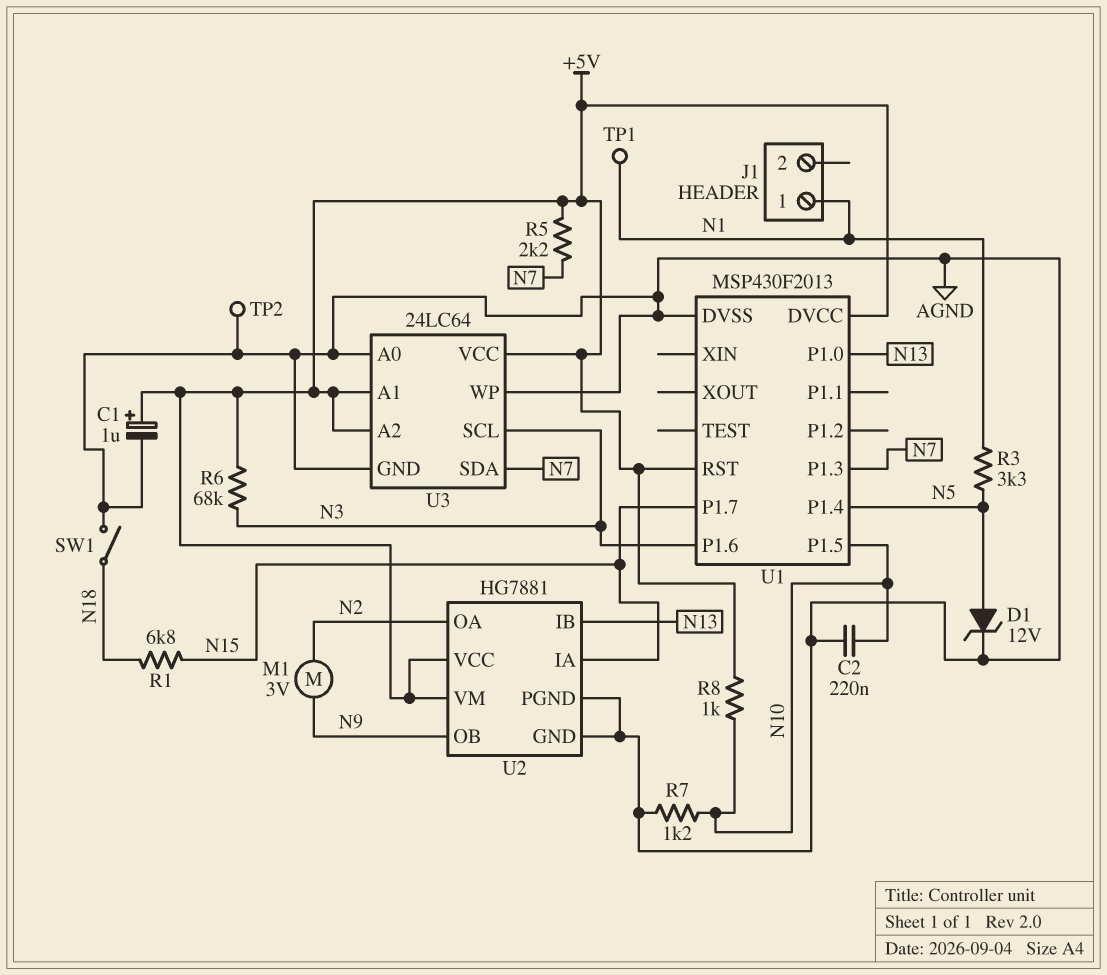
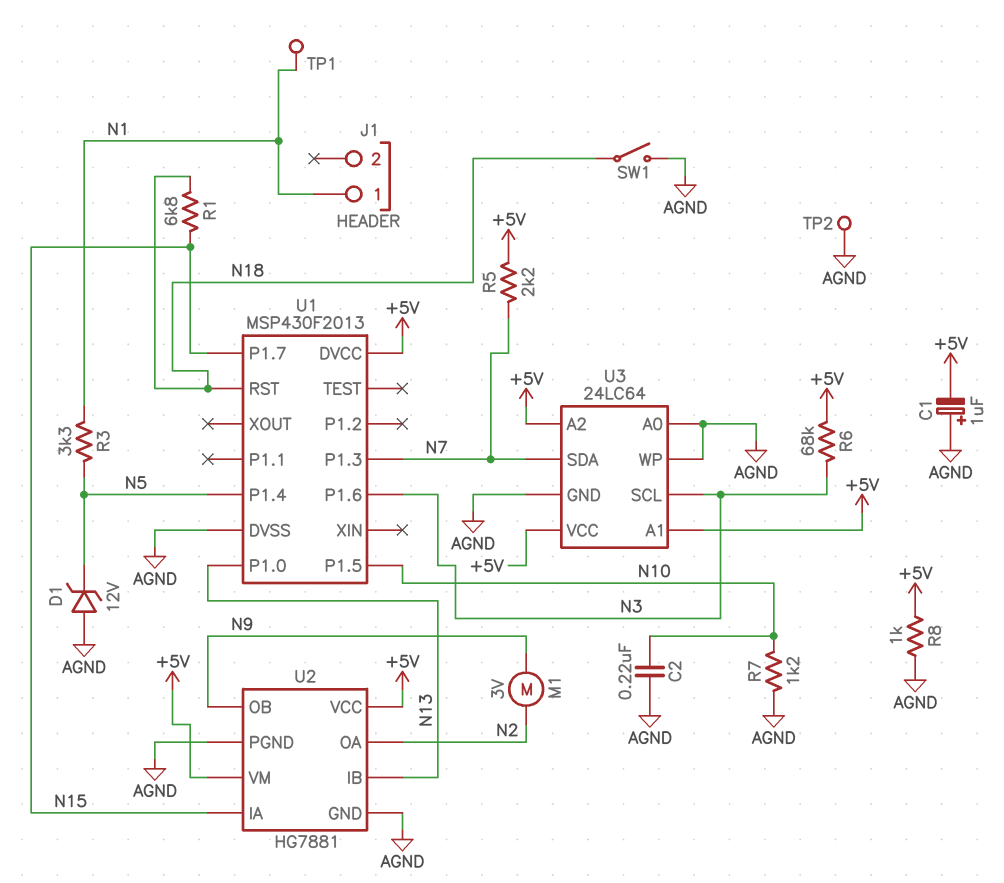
C1: 1uF (plus +5V, minus AGND) -> 1uF (plus AGND, minus +5V)
D1: zener 12V (A N5, K AGND) -> zener 12V (A AGND, K N5)
R8: 1k (+5V, N10) -> 1k (+5V, AGND)
U1 pin RST: +5V -> N18

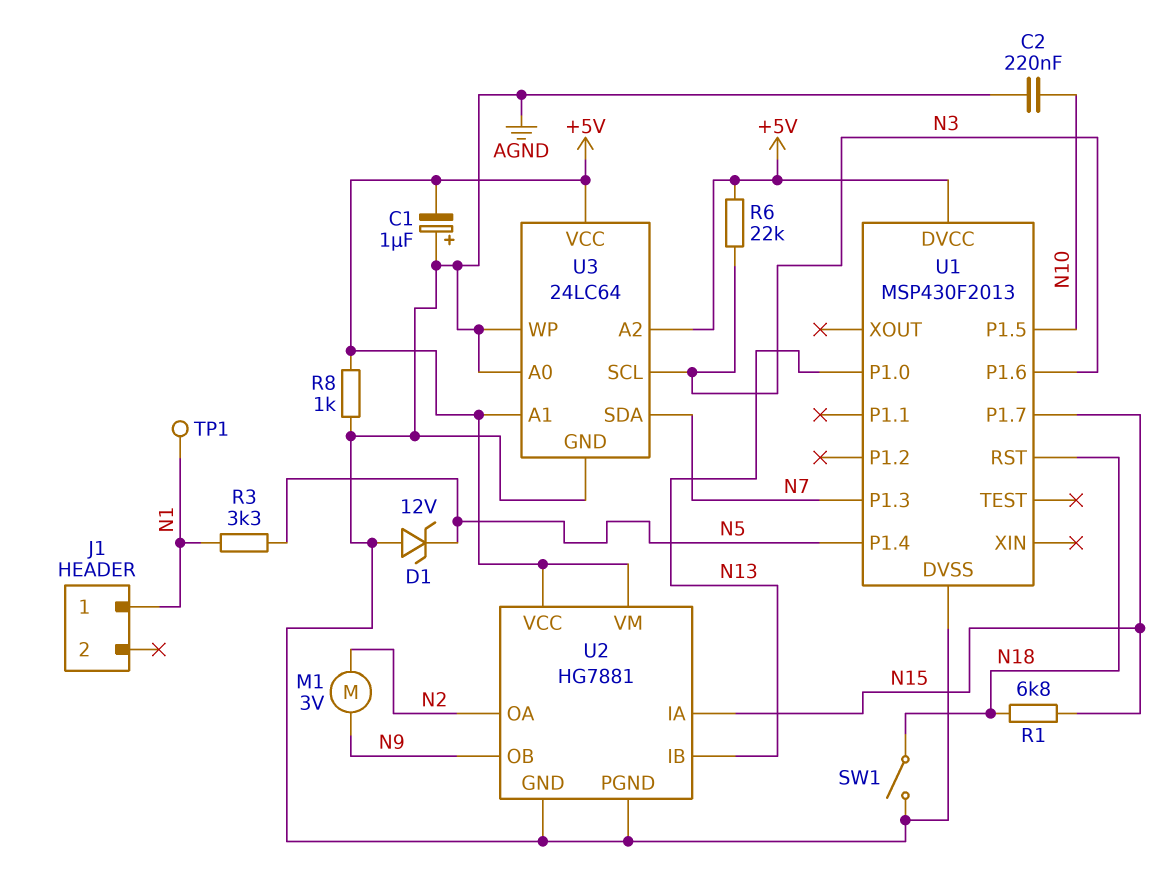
R5: 2.2k (+5V, N7) -> none
R6: 68k (+5V, N3) -> 22k (+5V, N3)
R7: 1.2k (AGND, N10) -> none
TP2: test point (AGND) -> none

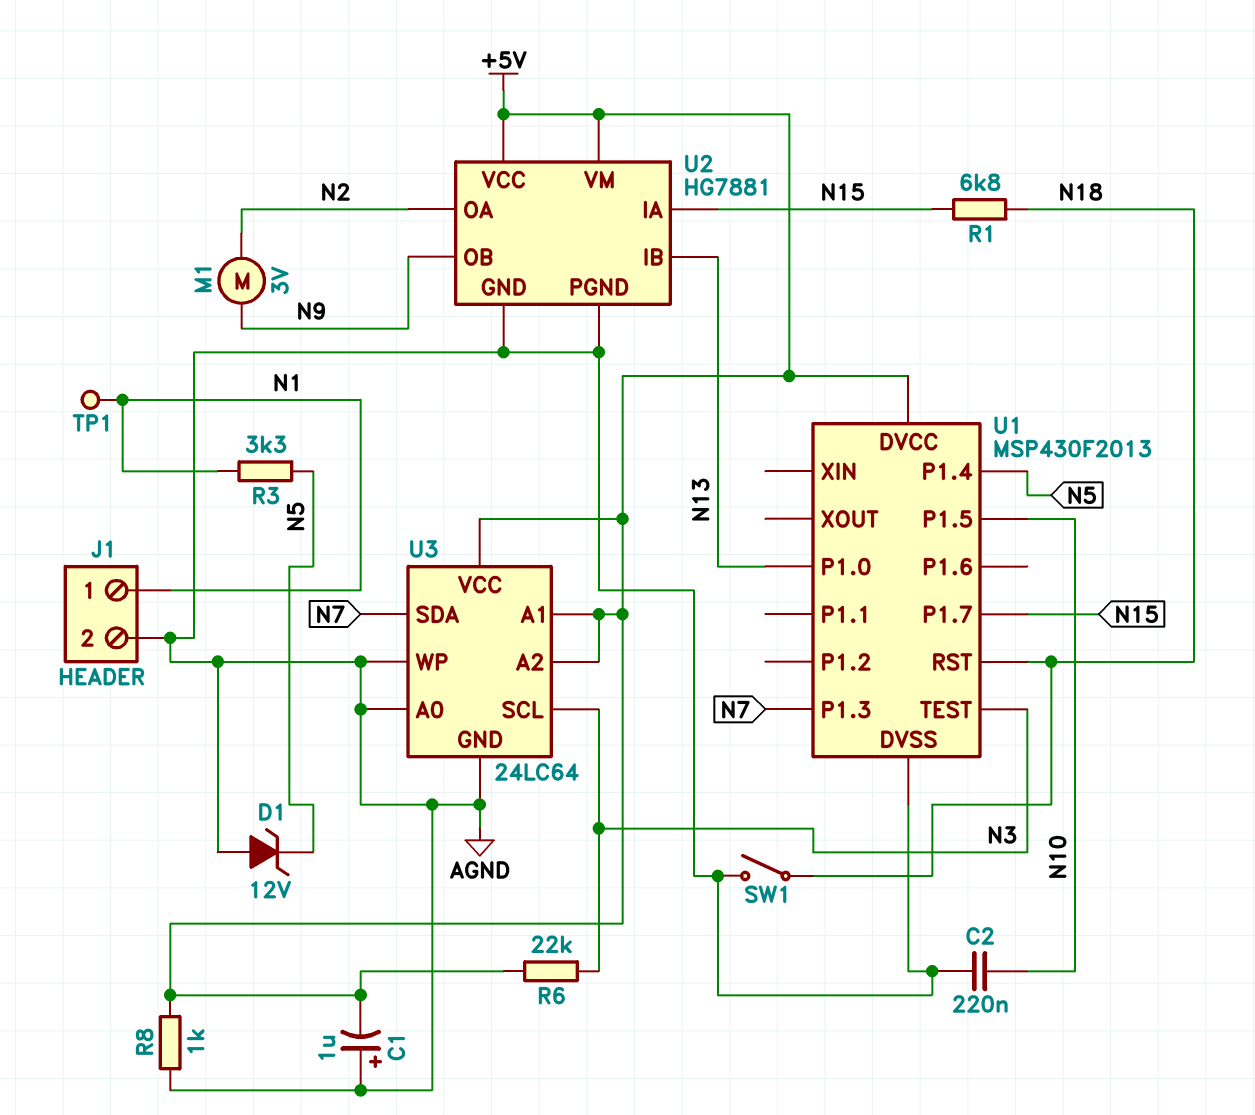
J1 pin 2: none -> AGND
U1 pin P1.6: N3 -> none
U1 pin TEST: none -> N3

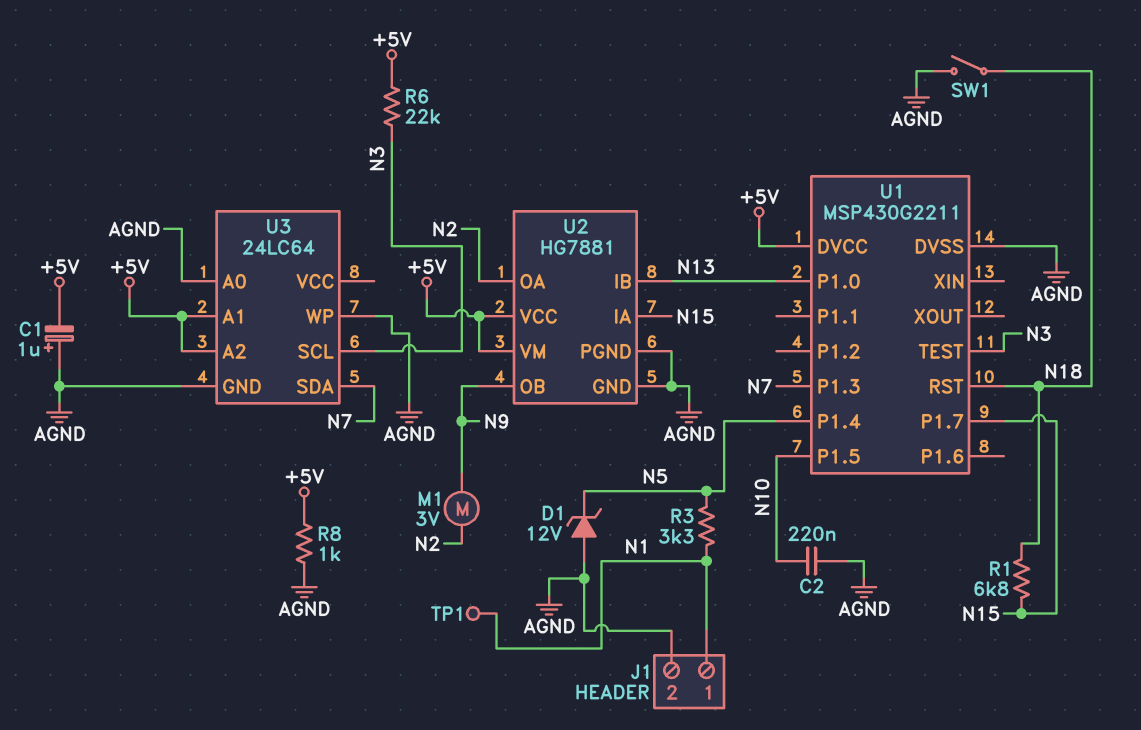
U1: MSP430F2013 -> MSP430G2211
U3 pin VCC: +5V -> none

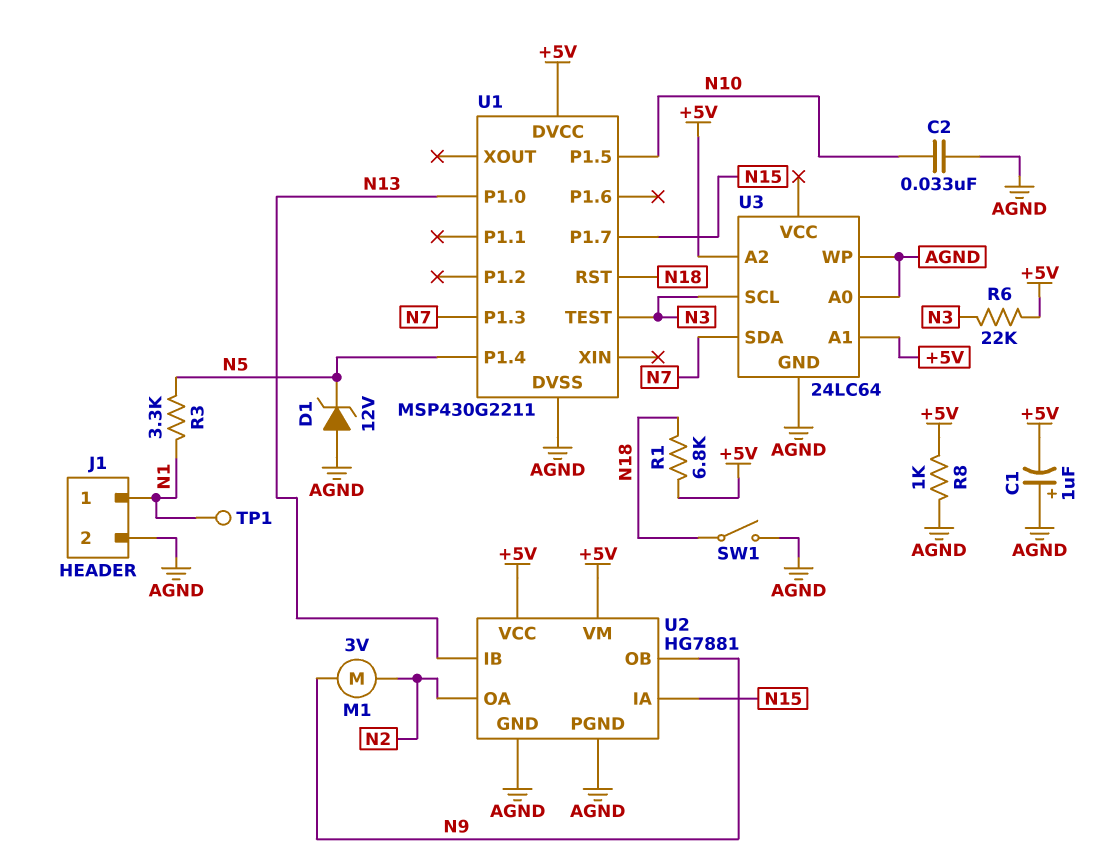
C2: 220nF (AGND, N10) -> 33nF (AGND, N10)
R1: 6.8k (N15, N18) -> 6.8k (+5V, N18)

